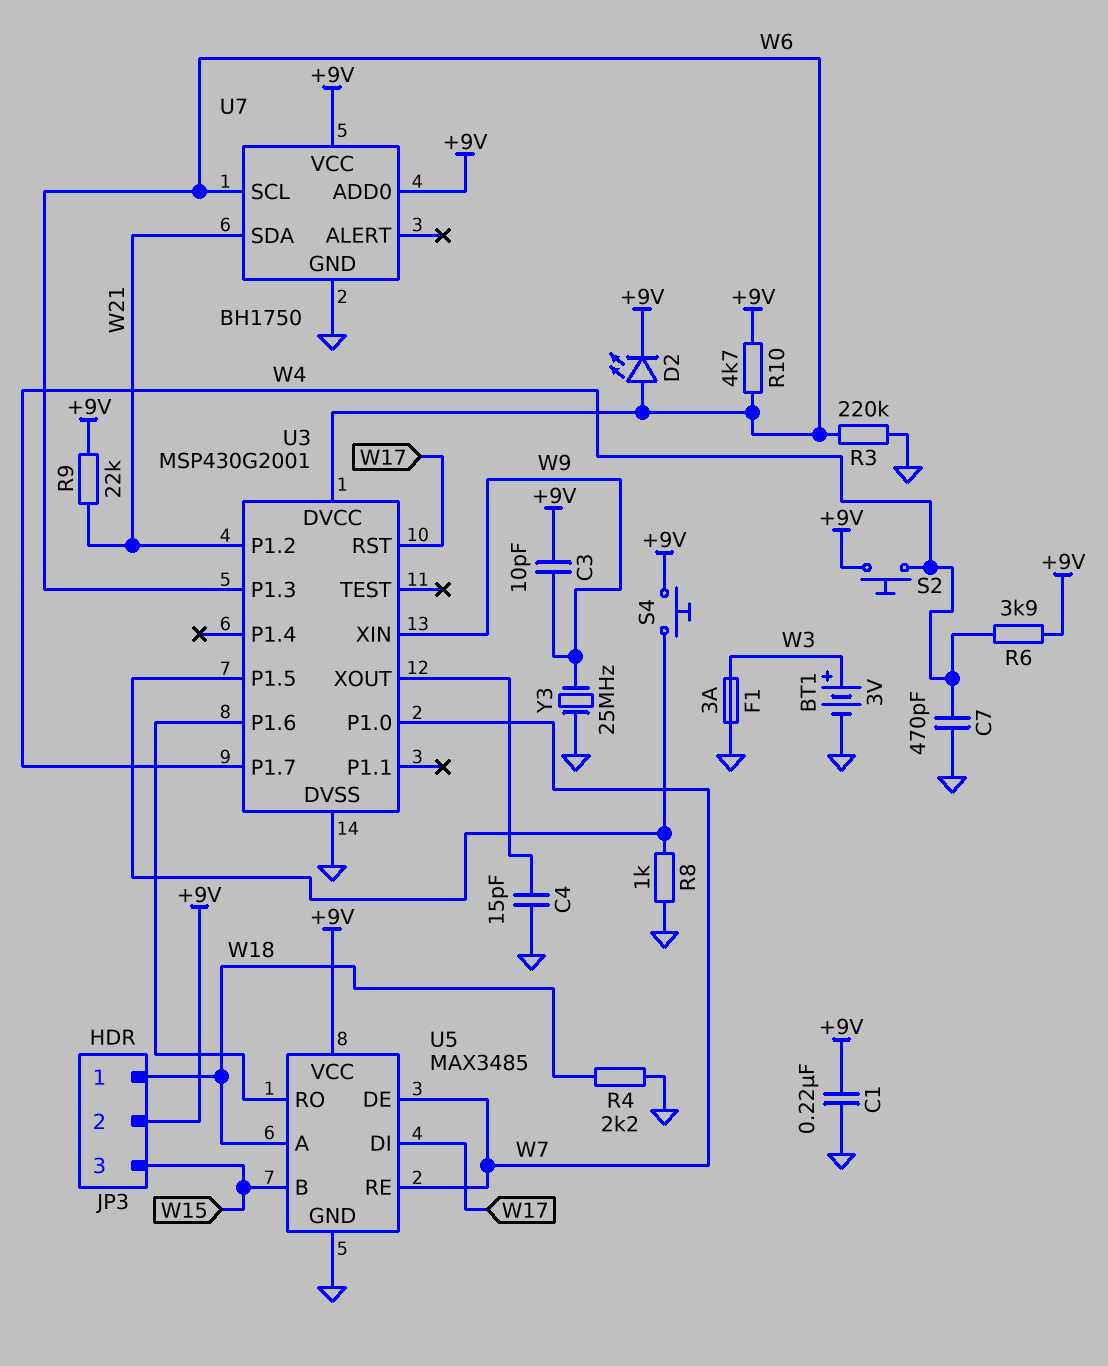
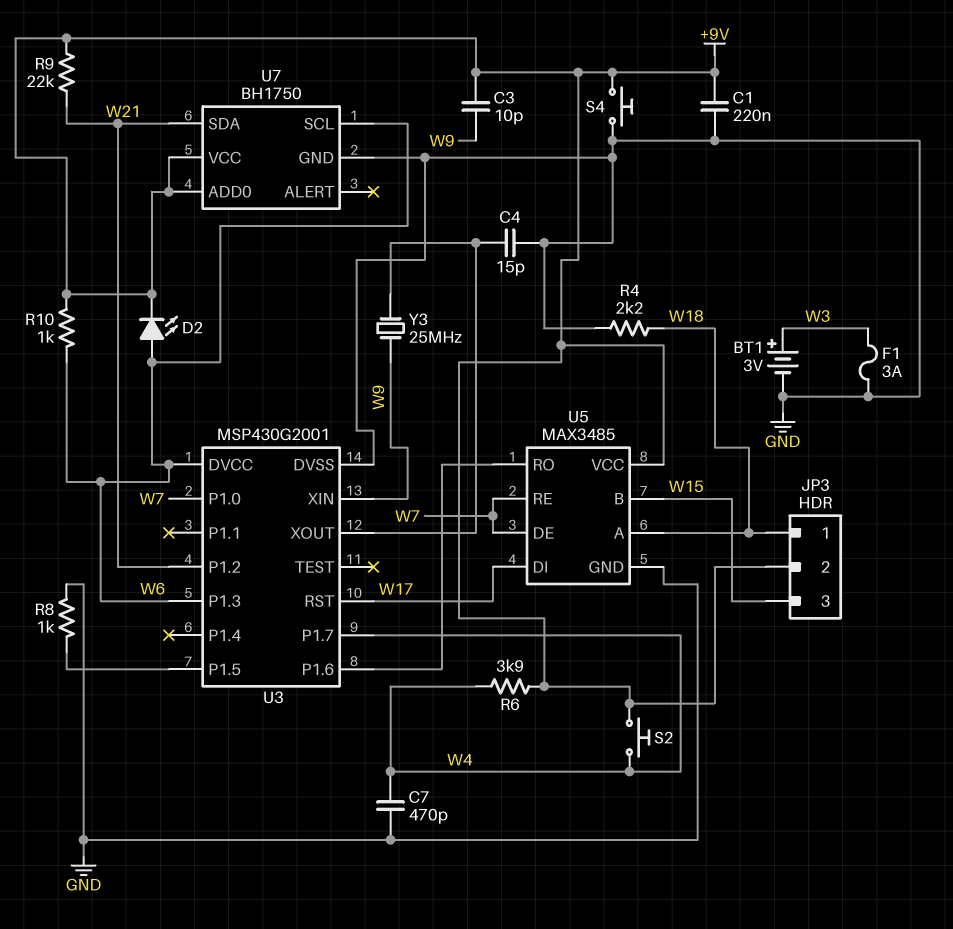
R3: 220k (GND, W6) -> none
R10: 4.7k (+9V, W6) -> 1k (+9V, W6)
S4: button (+9V, U3/P1.5) -> button (+9V, GND)
Y3: 25MHz (GND, W9) -> 25MHz (U3/XOUT, W9)

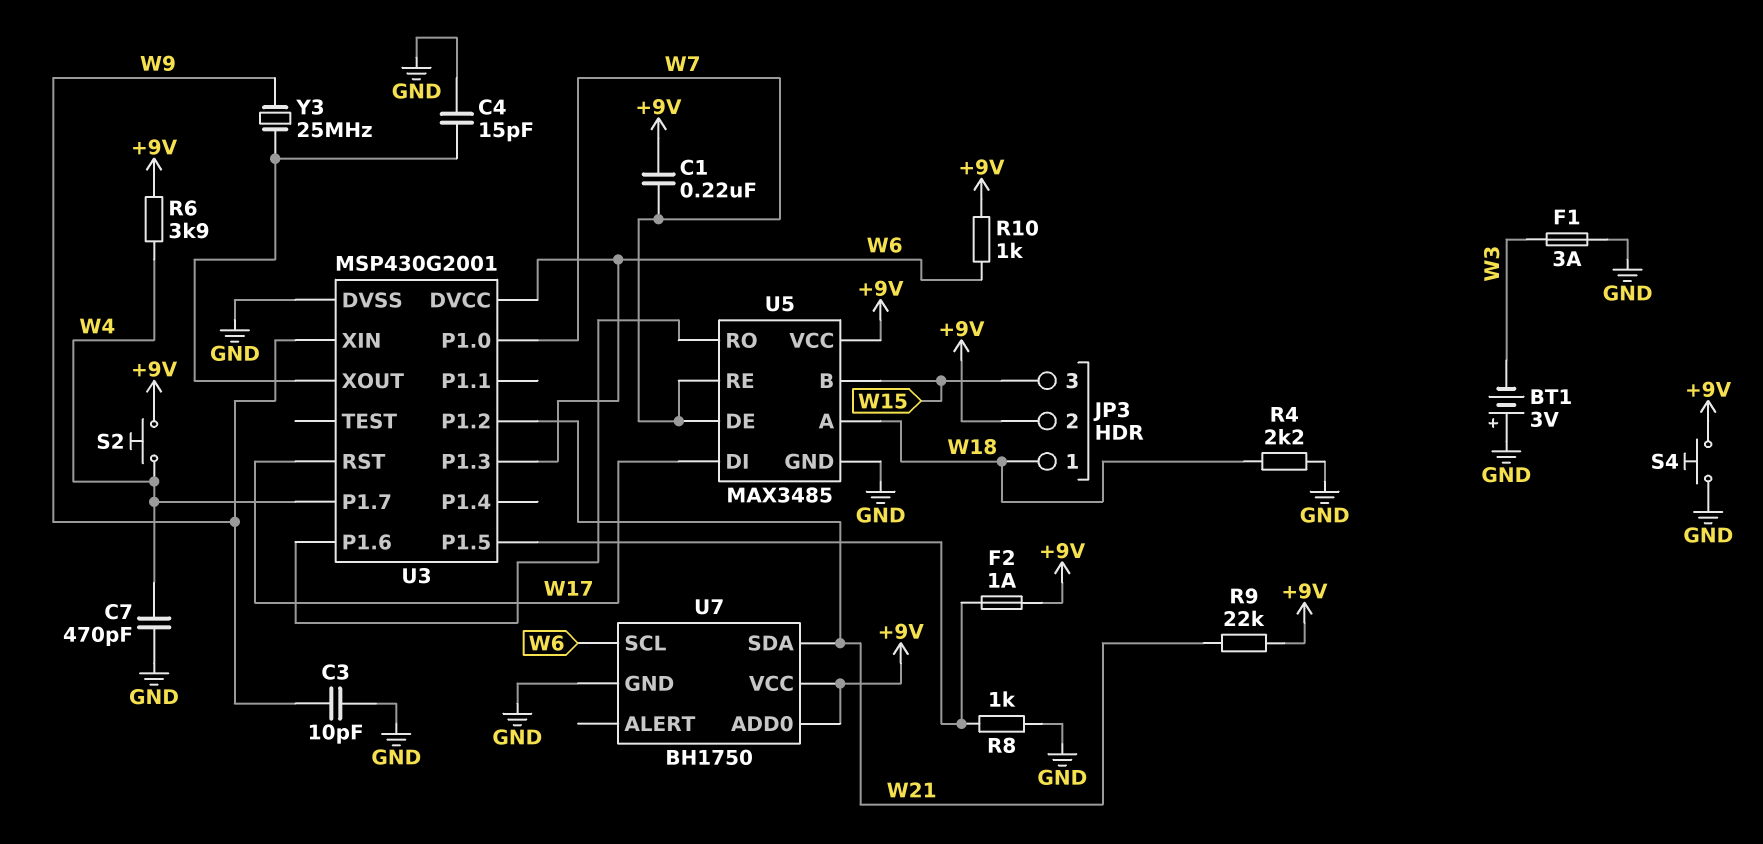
BT1: 3V (plus W3, minus GND) -> 3V (plus GND, minus W3)
C1: 220nF (+9V, GND) -> 220nF (+9V, W7)
C3: 10pF (+9V, W9) -> 10pF (GND, W9)
D2: LED (A W6, K +9V) -> none
F2: none -> 1A (+9V, U3/P1.5)

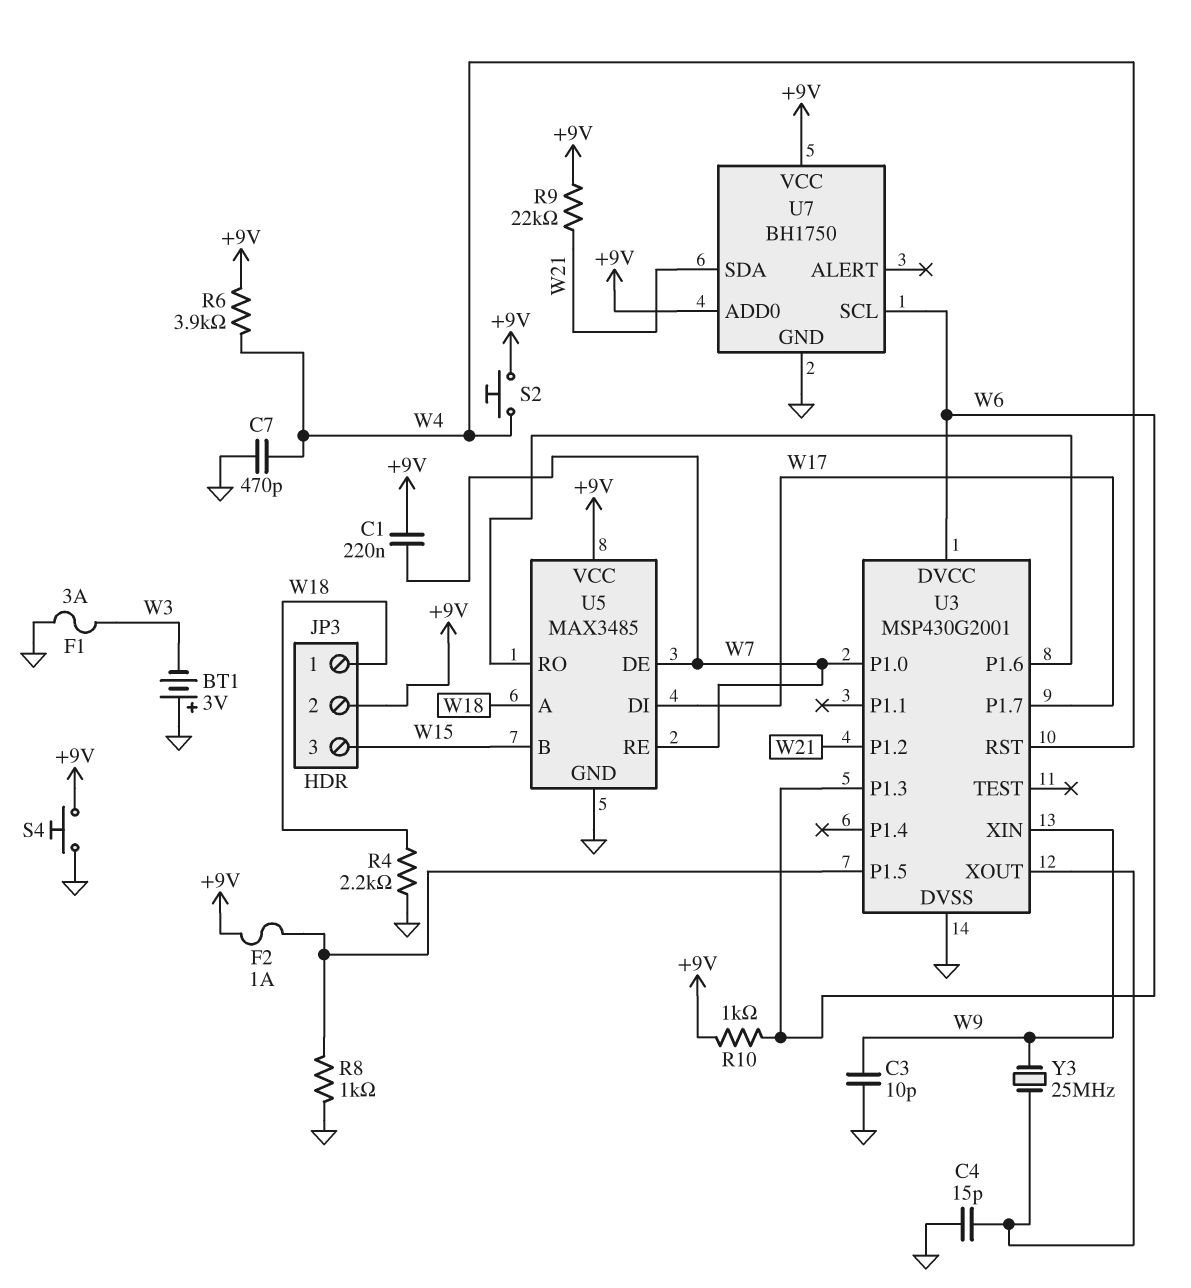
U3 pin P1.7: W4 -> W17
U3 pin RST: W17 -> W4

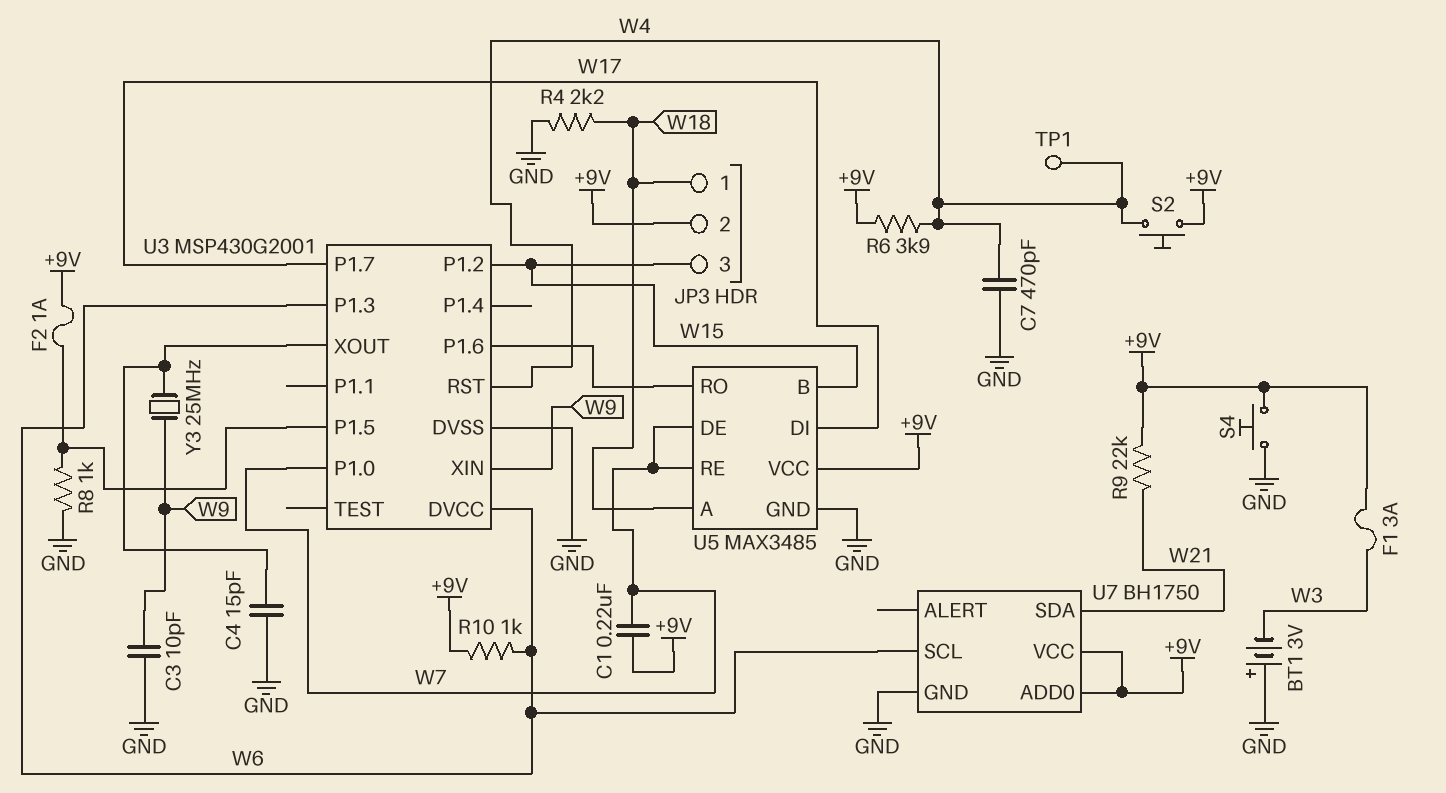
F1: 3A (GND, W3) -> 3A (+9V, W3)
TP1: none -> test point (W4)
U3 pin P1.2: W21 -> W15

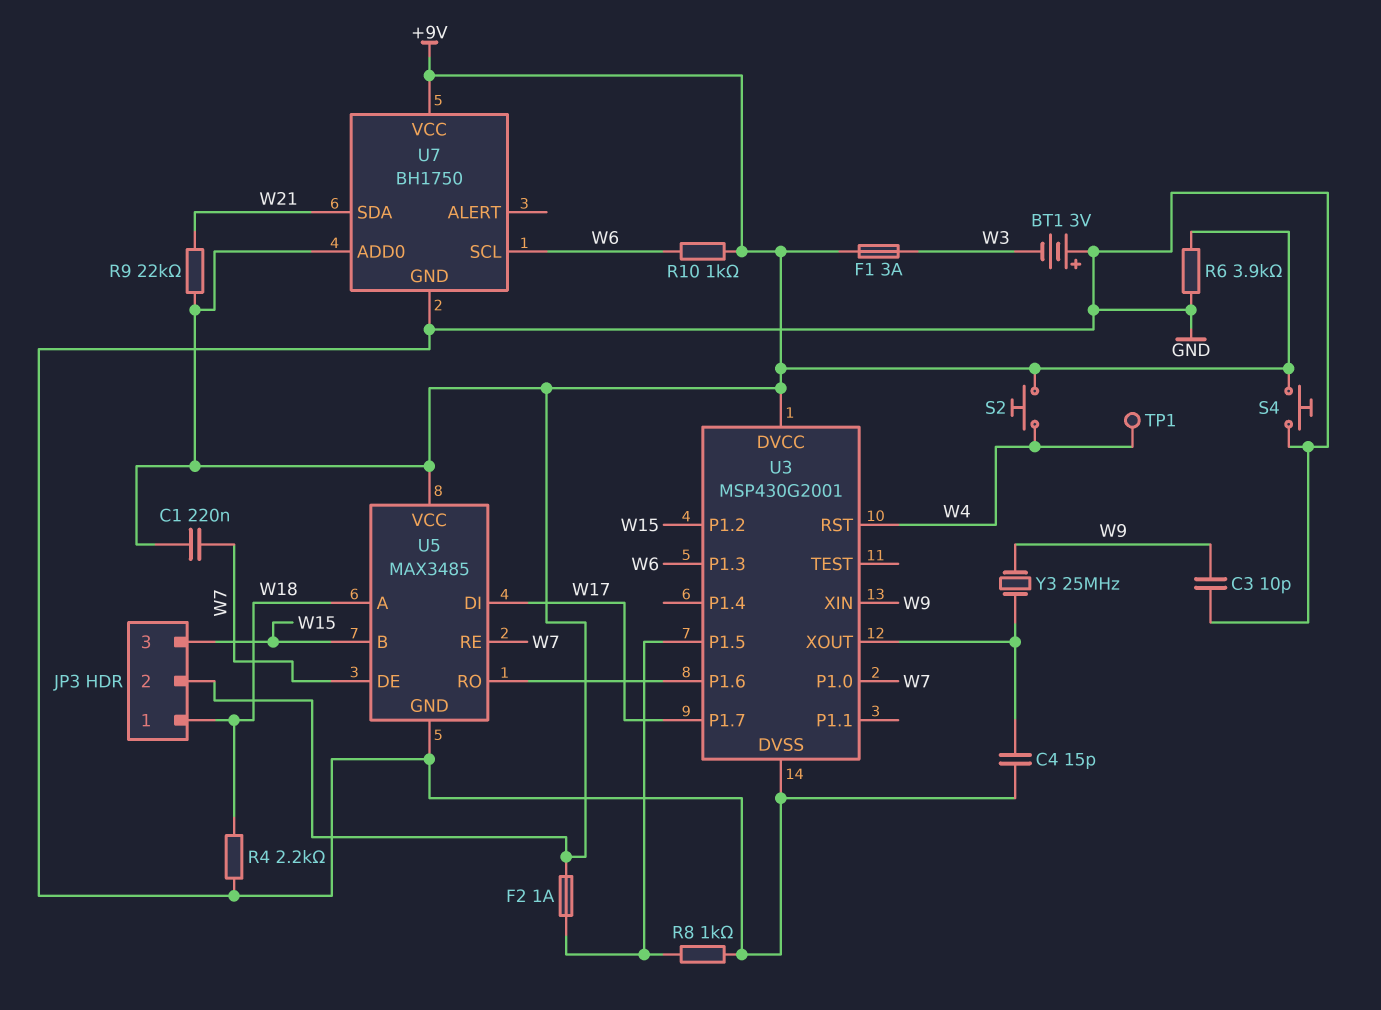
C7: 470pF (GND, W4) -> none
R6: 3.9k (+9V, W4) -> 3.9k (+9V, GND)
U3 pin DVCC: W6 -> +9V

